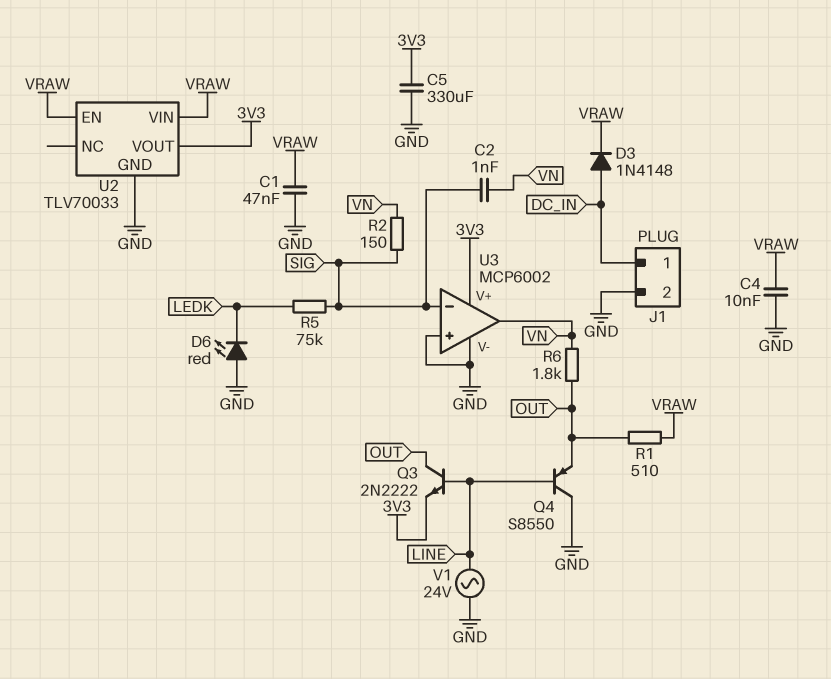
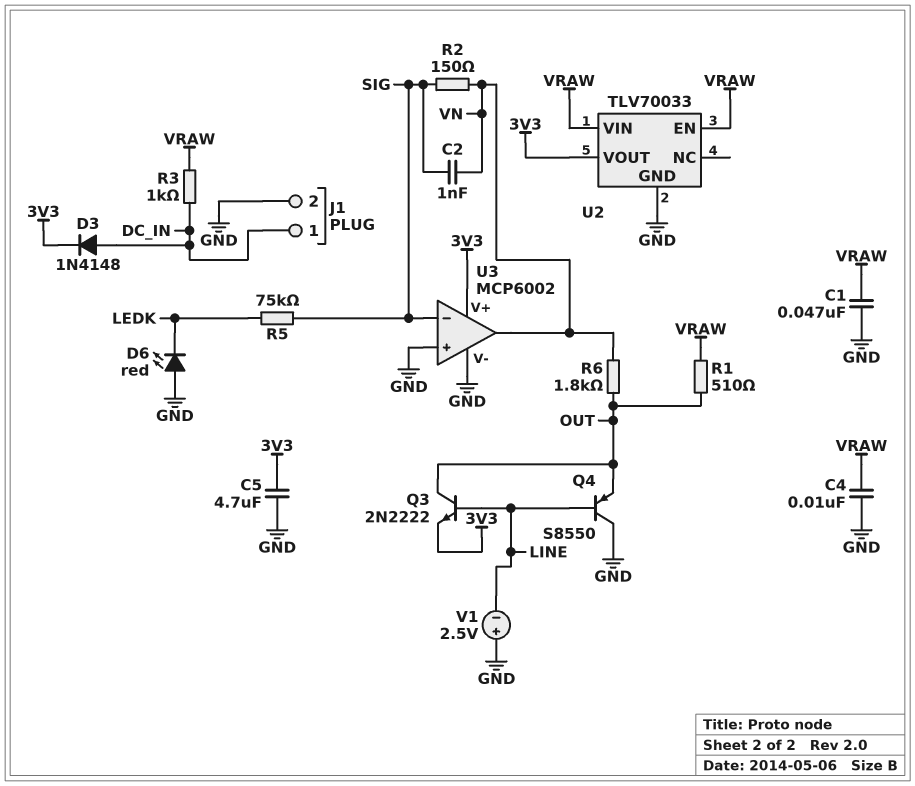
C5: 330uF (3V3, GND) -> 4.7uF (3V3, GND)
D3: diode 1N4148 (A DC_IN, K VRAW) -> diode 1N4148 (A DC_IN, K 3V3)
R3: none -> 1k (DC_IN, VRAW)
V1: AC 24V (GND, LINE) -> 2.5V (plus GND, minus LINE)

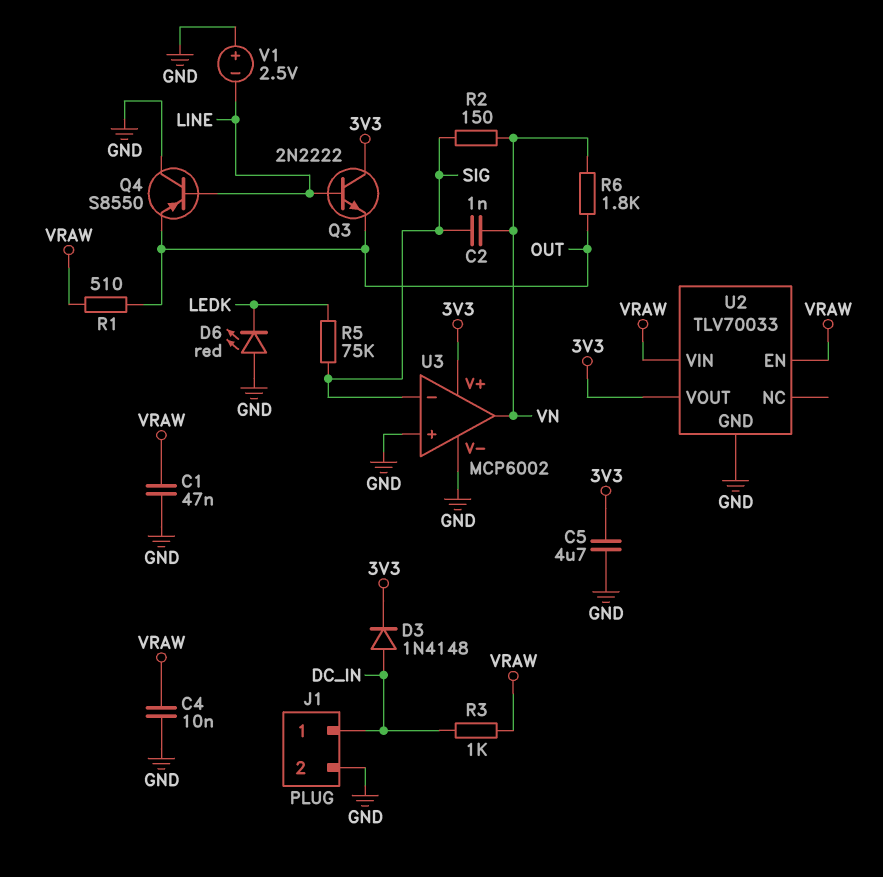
Q3: NPN 2N2222 (B LINE, C OUT, E 3V3) -> NPN 2N2222 (B LINE, C 3V3, E OUT)

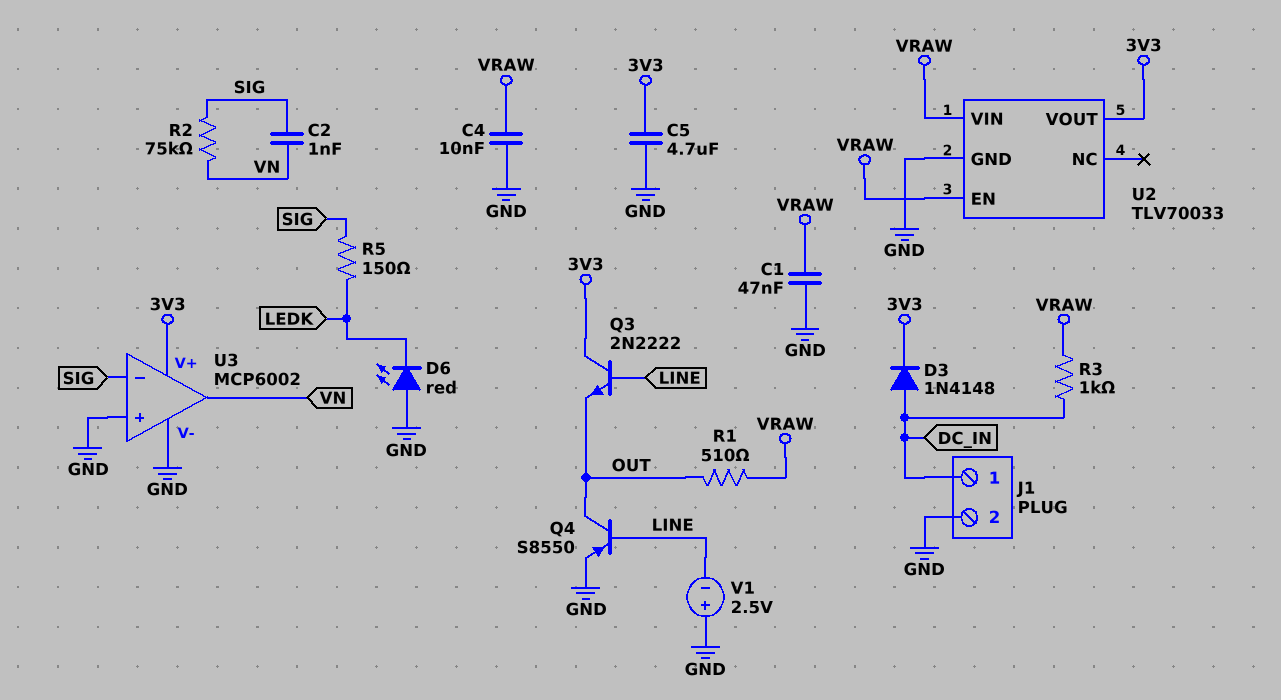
Q4: PNP S8550 (B LINE, C GND, E OUT) -> PNP S8550 (B LINE, C OUT, E GND)
R2: 150 (SIG, VN) -> 75k (SIG, VN)
R5: 75k (LEDK, SIG) -> 150 (LEDK, SIG)
R6: 1.8k (OUT, VN) -> none

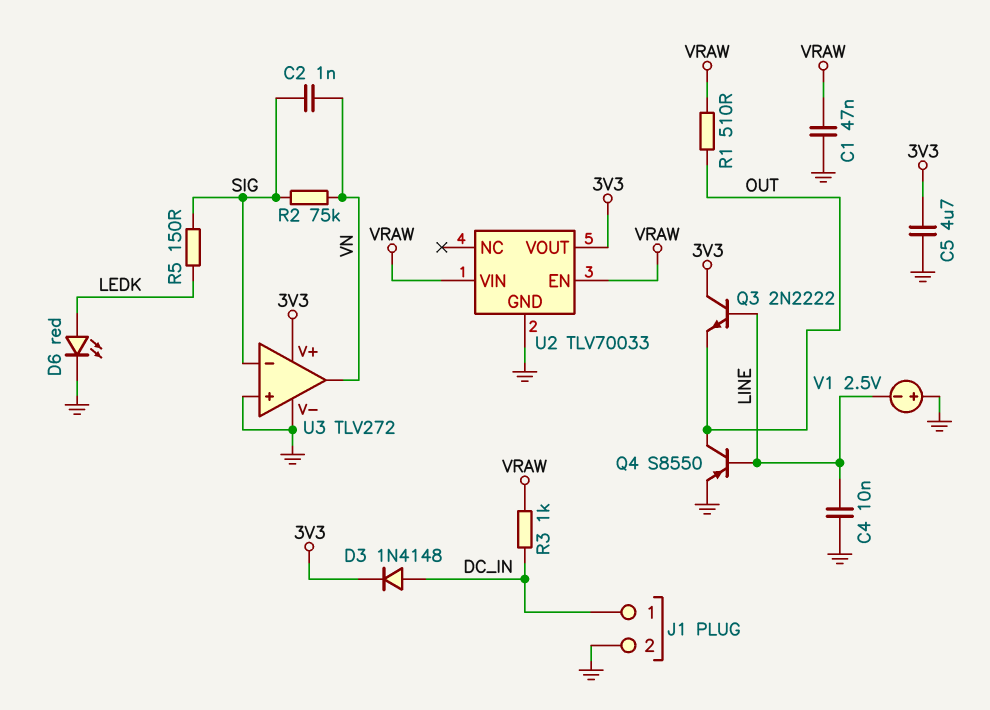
C4: 10nF (GND, VRAW) -> 10nF (GND, LINE)
D6: LED red (A GND, K LEDK) -> LED red (A LEDK, K GND)
U3: MCP6002 -> TLV272

